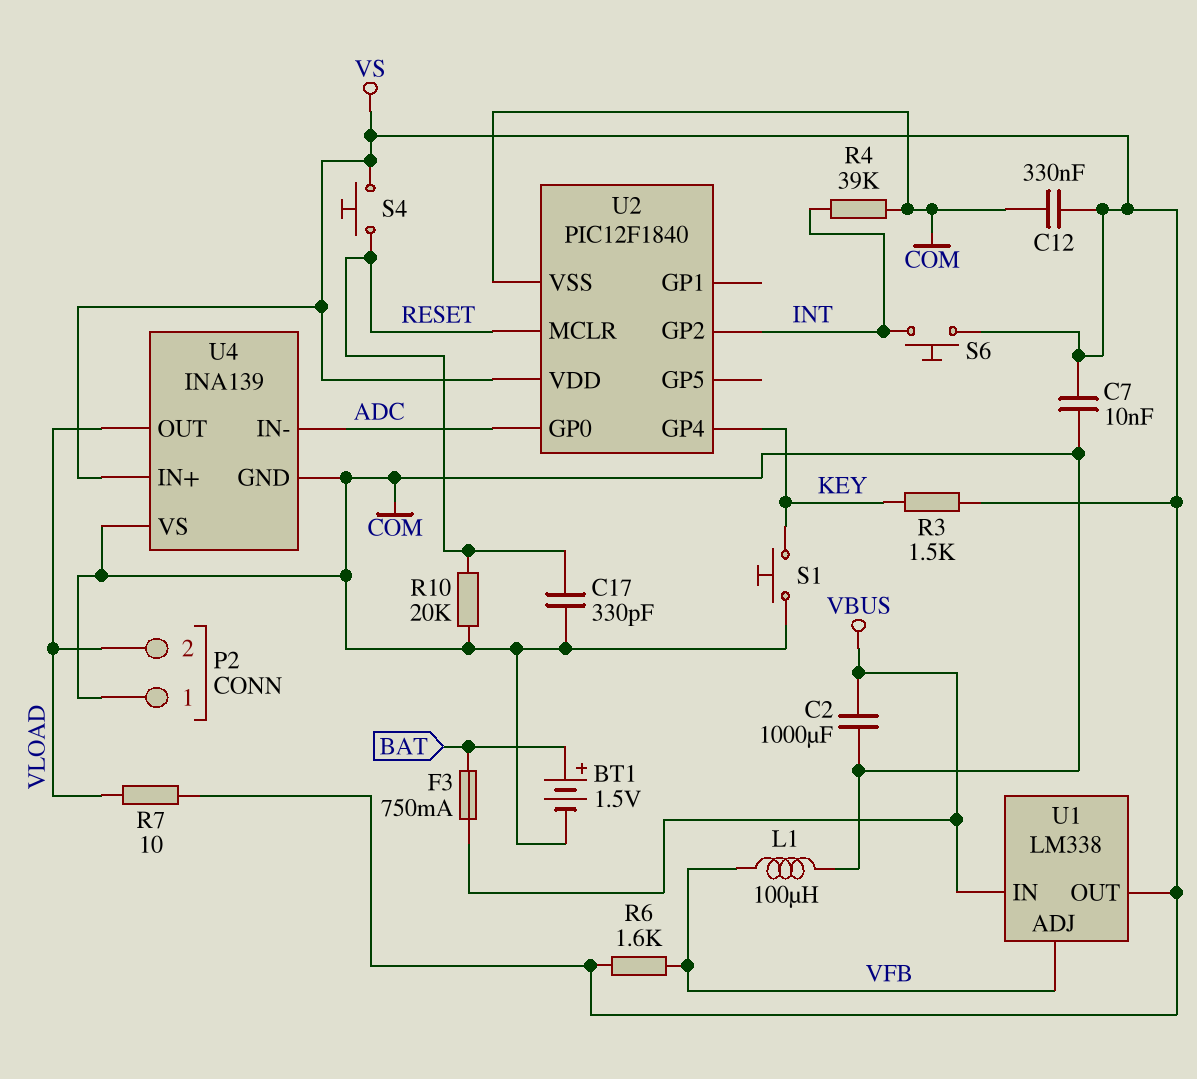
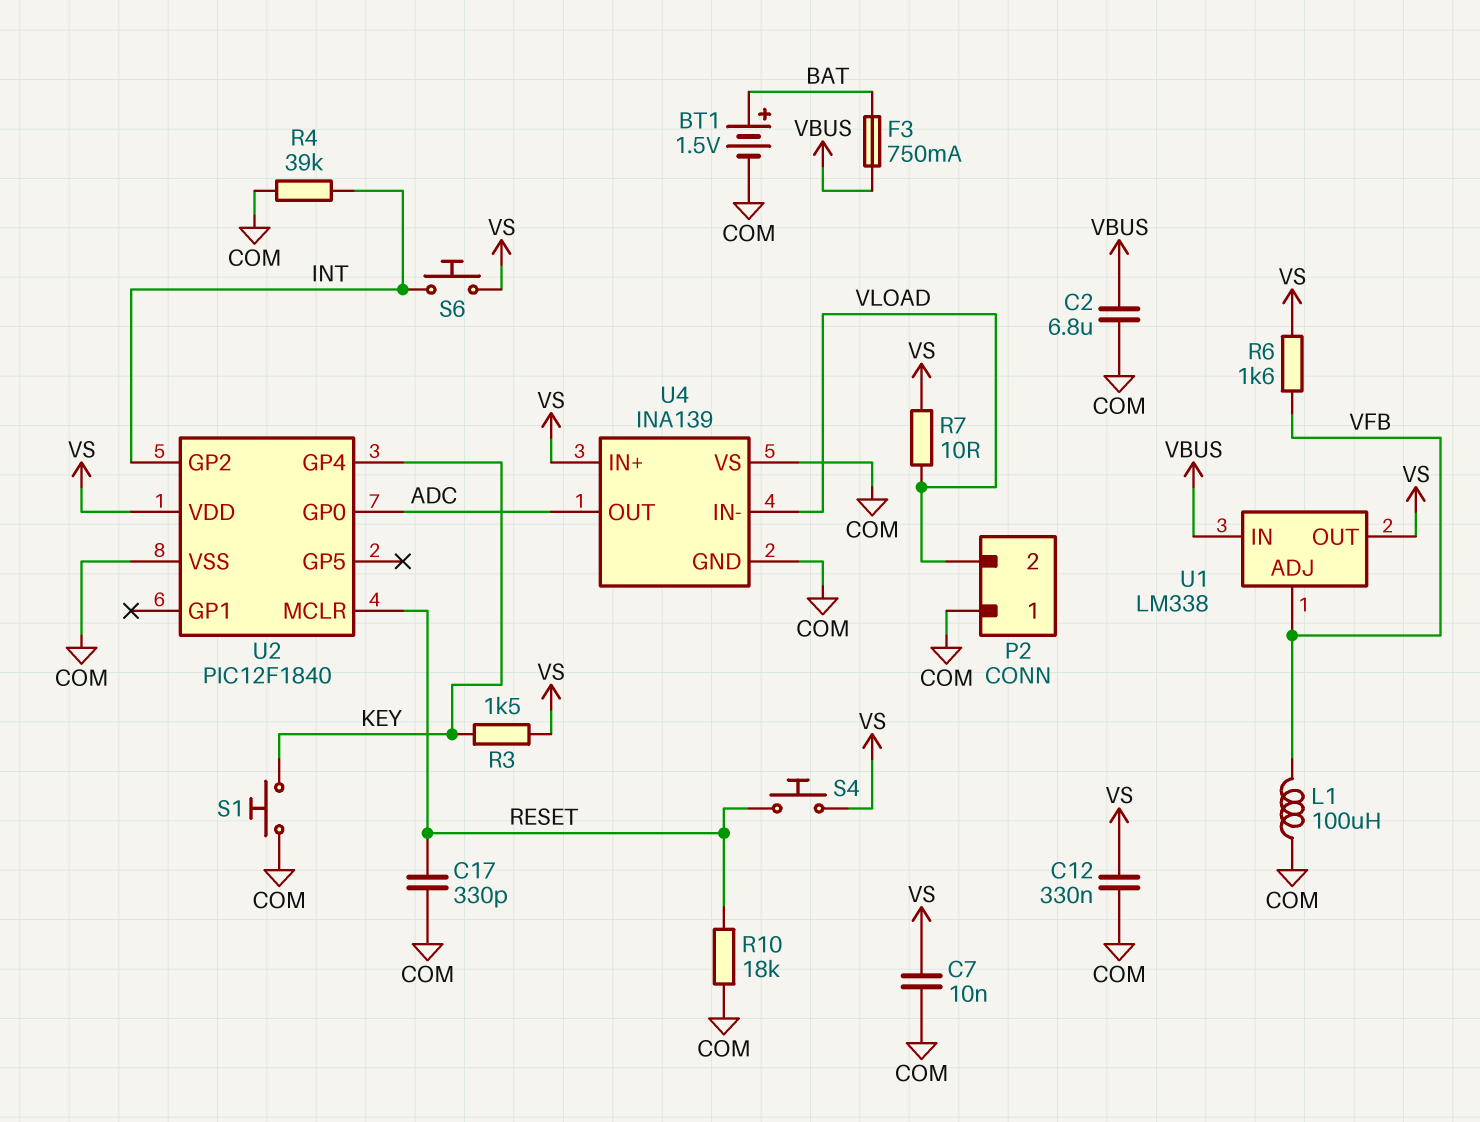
C2: 1000uF (COM, VBUS) -> 6.8uF (COM, VBUS)
R10: 20k (COM, RESET) -> 18k (COM, RESET)
U4 pin IN-: ADC -> VLOAD
U4 pin OUT: VLOAD -> ADC

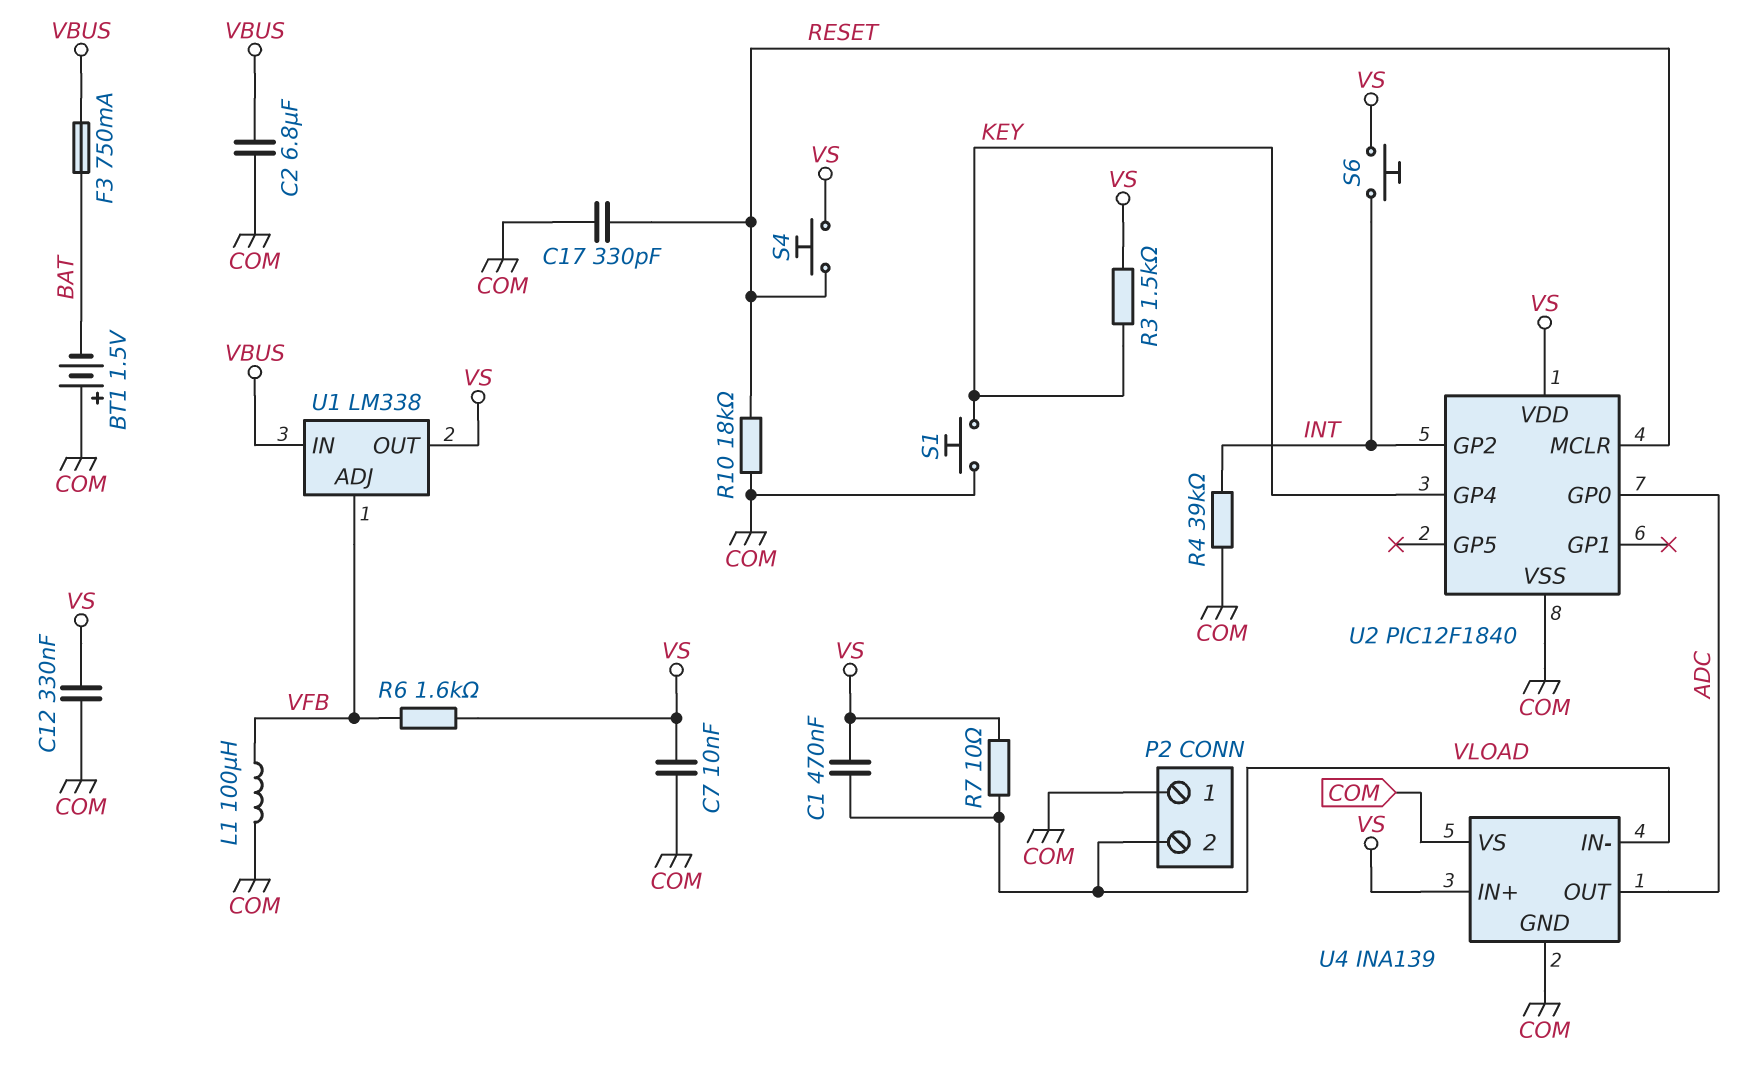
BT1: 1.5V (plus BAT, minus COM) -> 1.5V (plus COM, minus BAT)
C1: none -> 470nF (VLOAD, VS)

